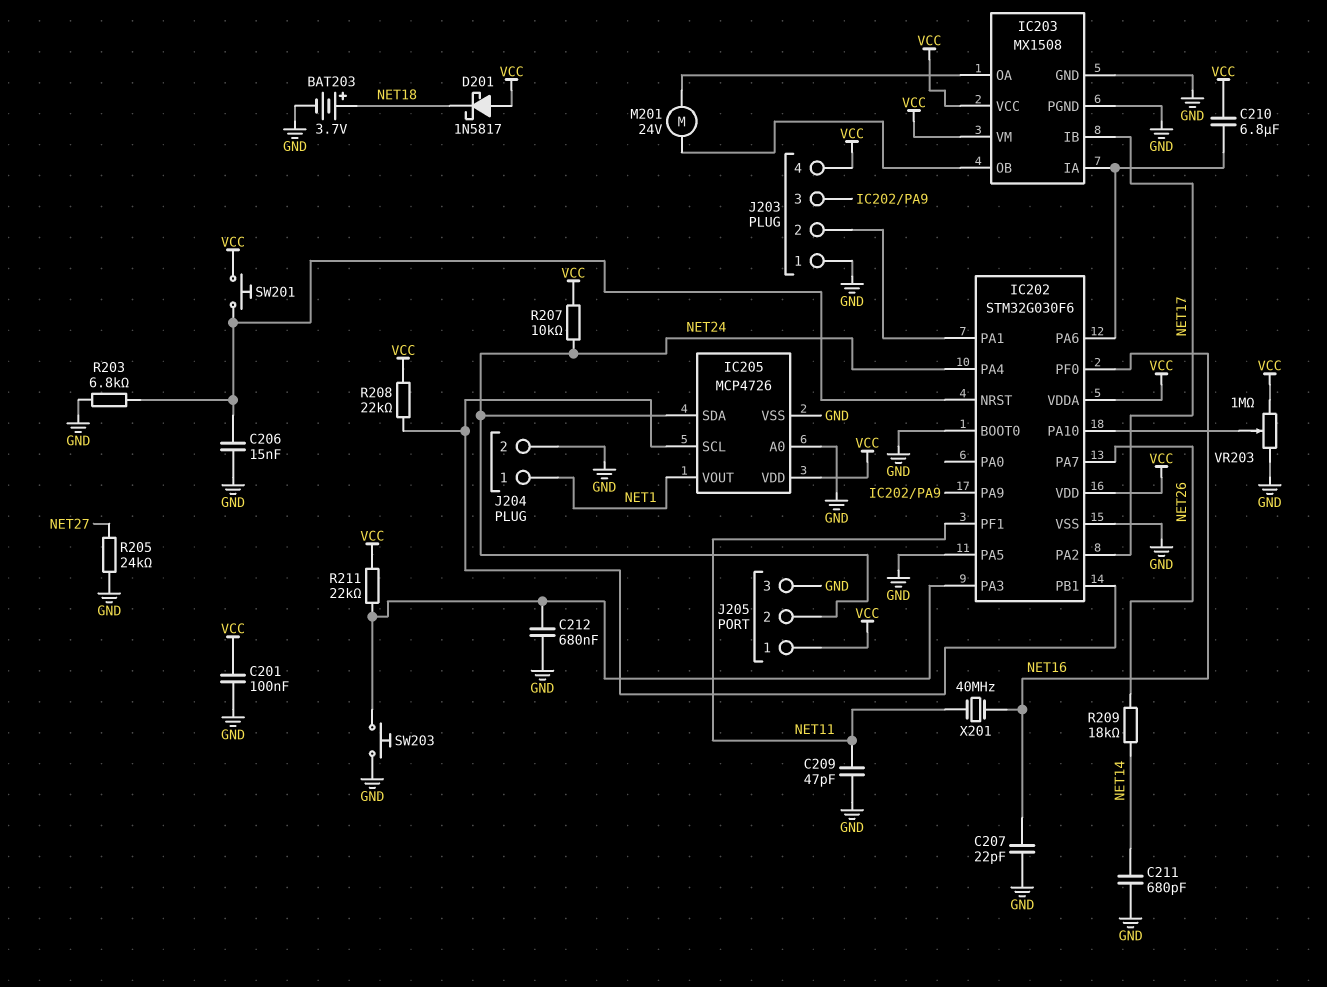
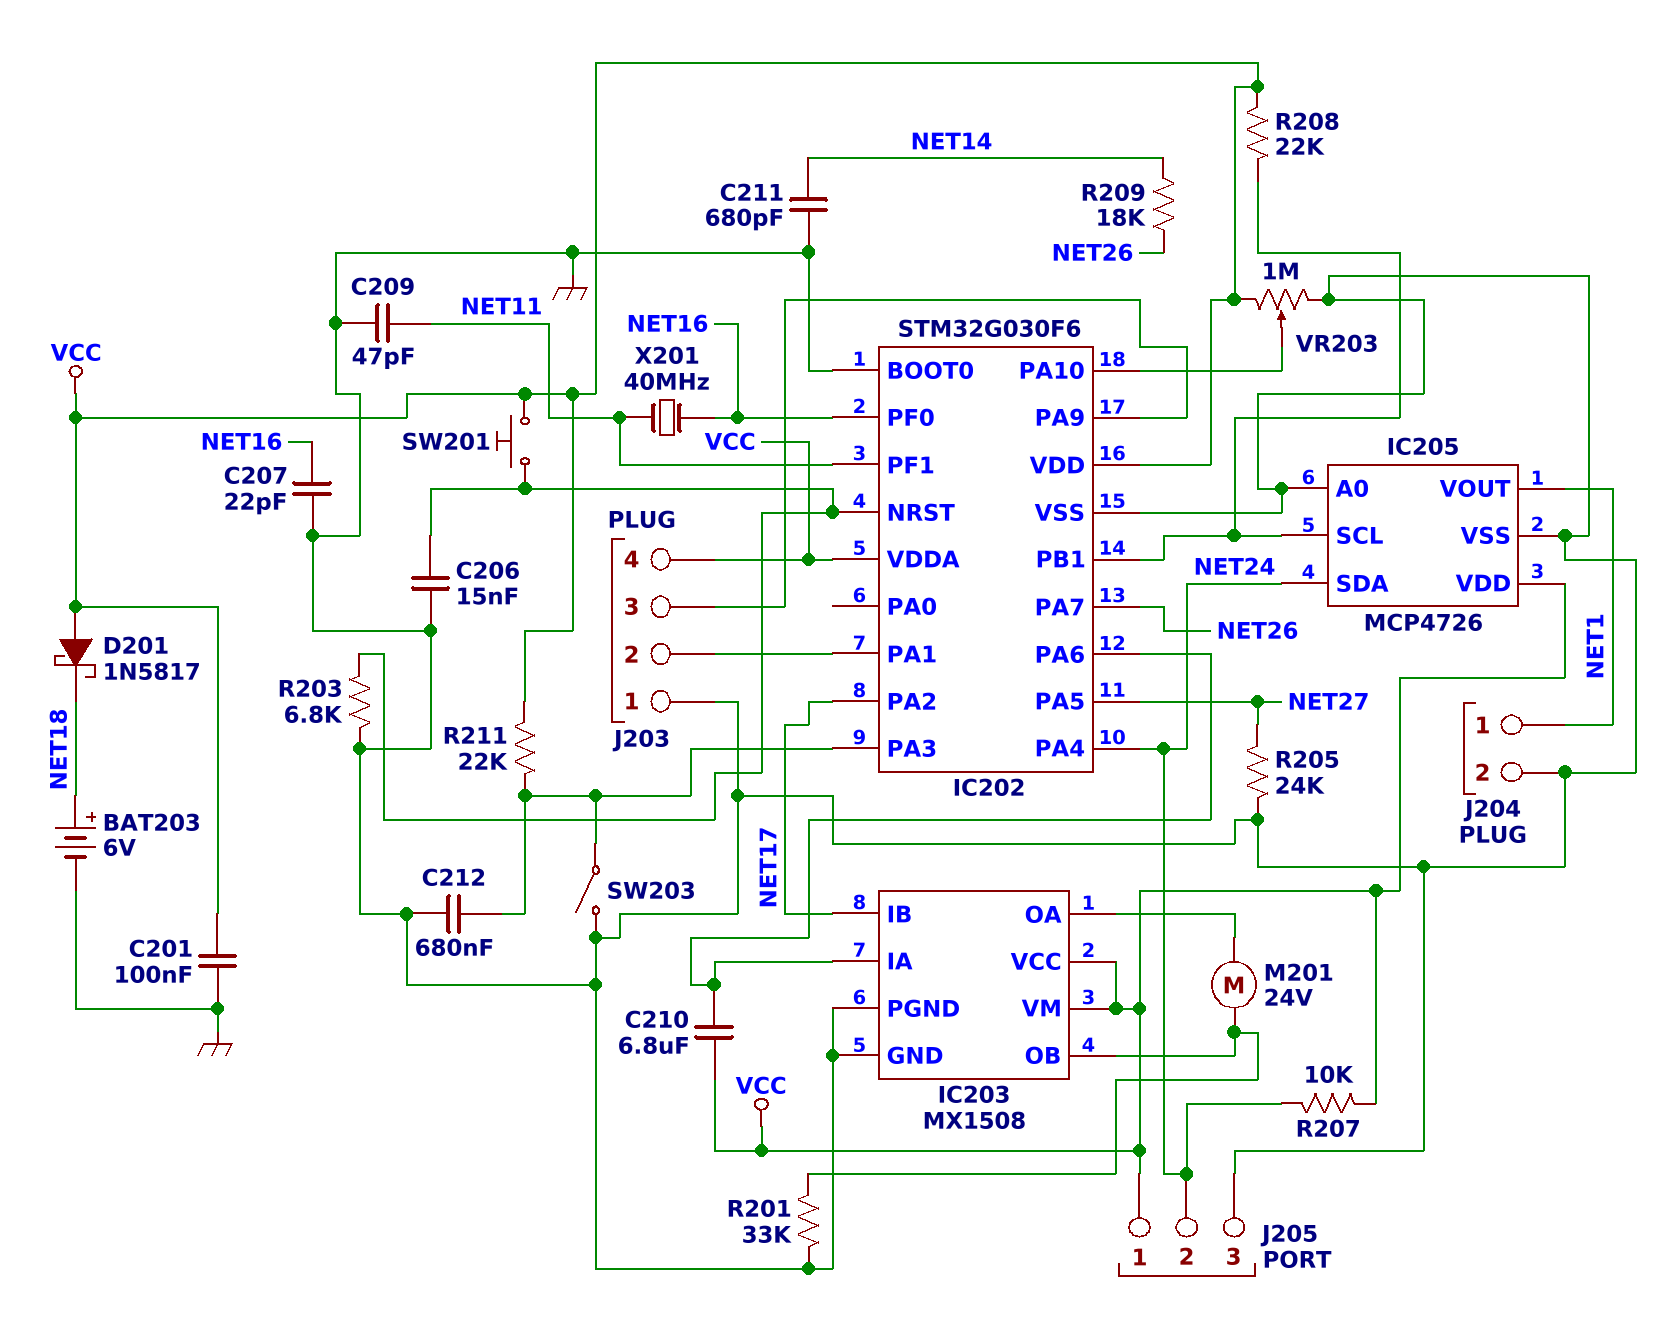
BAT203: 3.7V (plus NET18, minus GND) -> 6V (plus NET18, minus GND)
IC202 pin PA5: GND -> NET27
R201: none -> 33k (GND, IC203/OB)
SW203: button (GND, IC202/PA3) -> switch (GND, IC202/PA3)

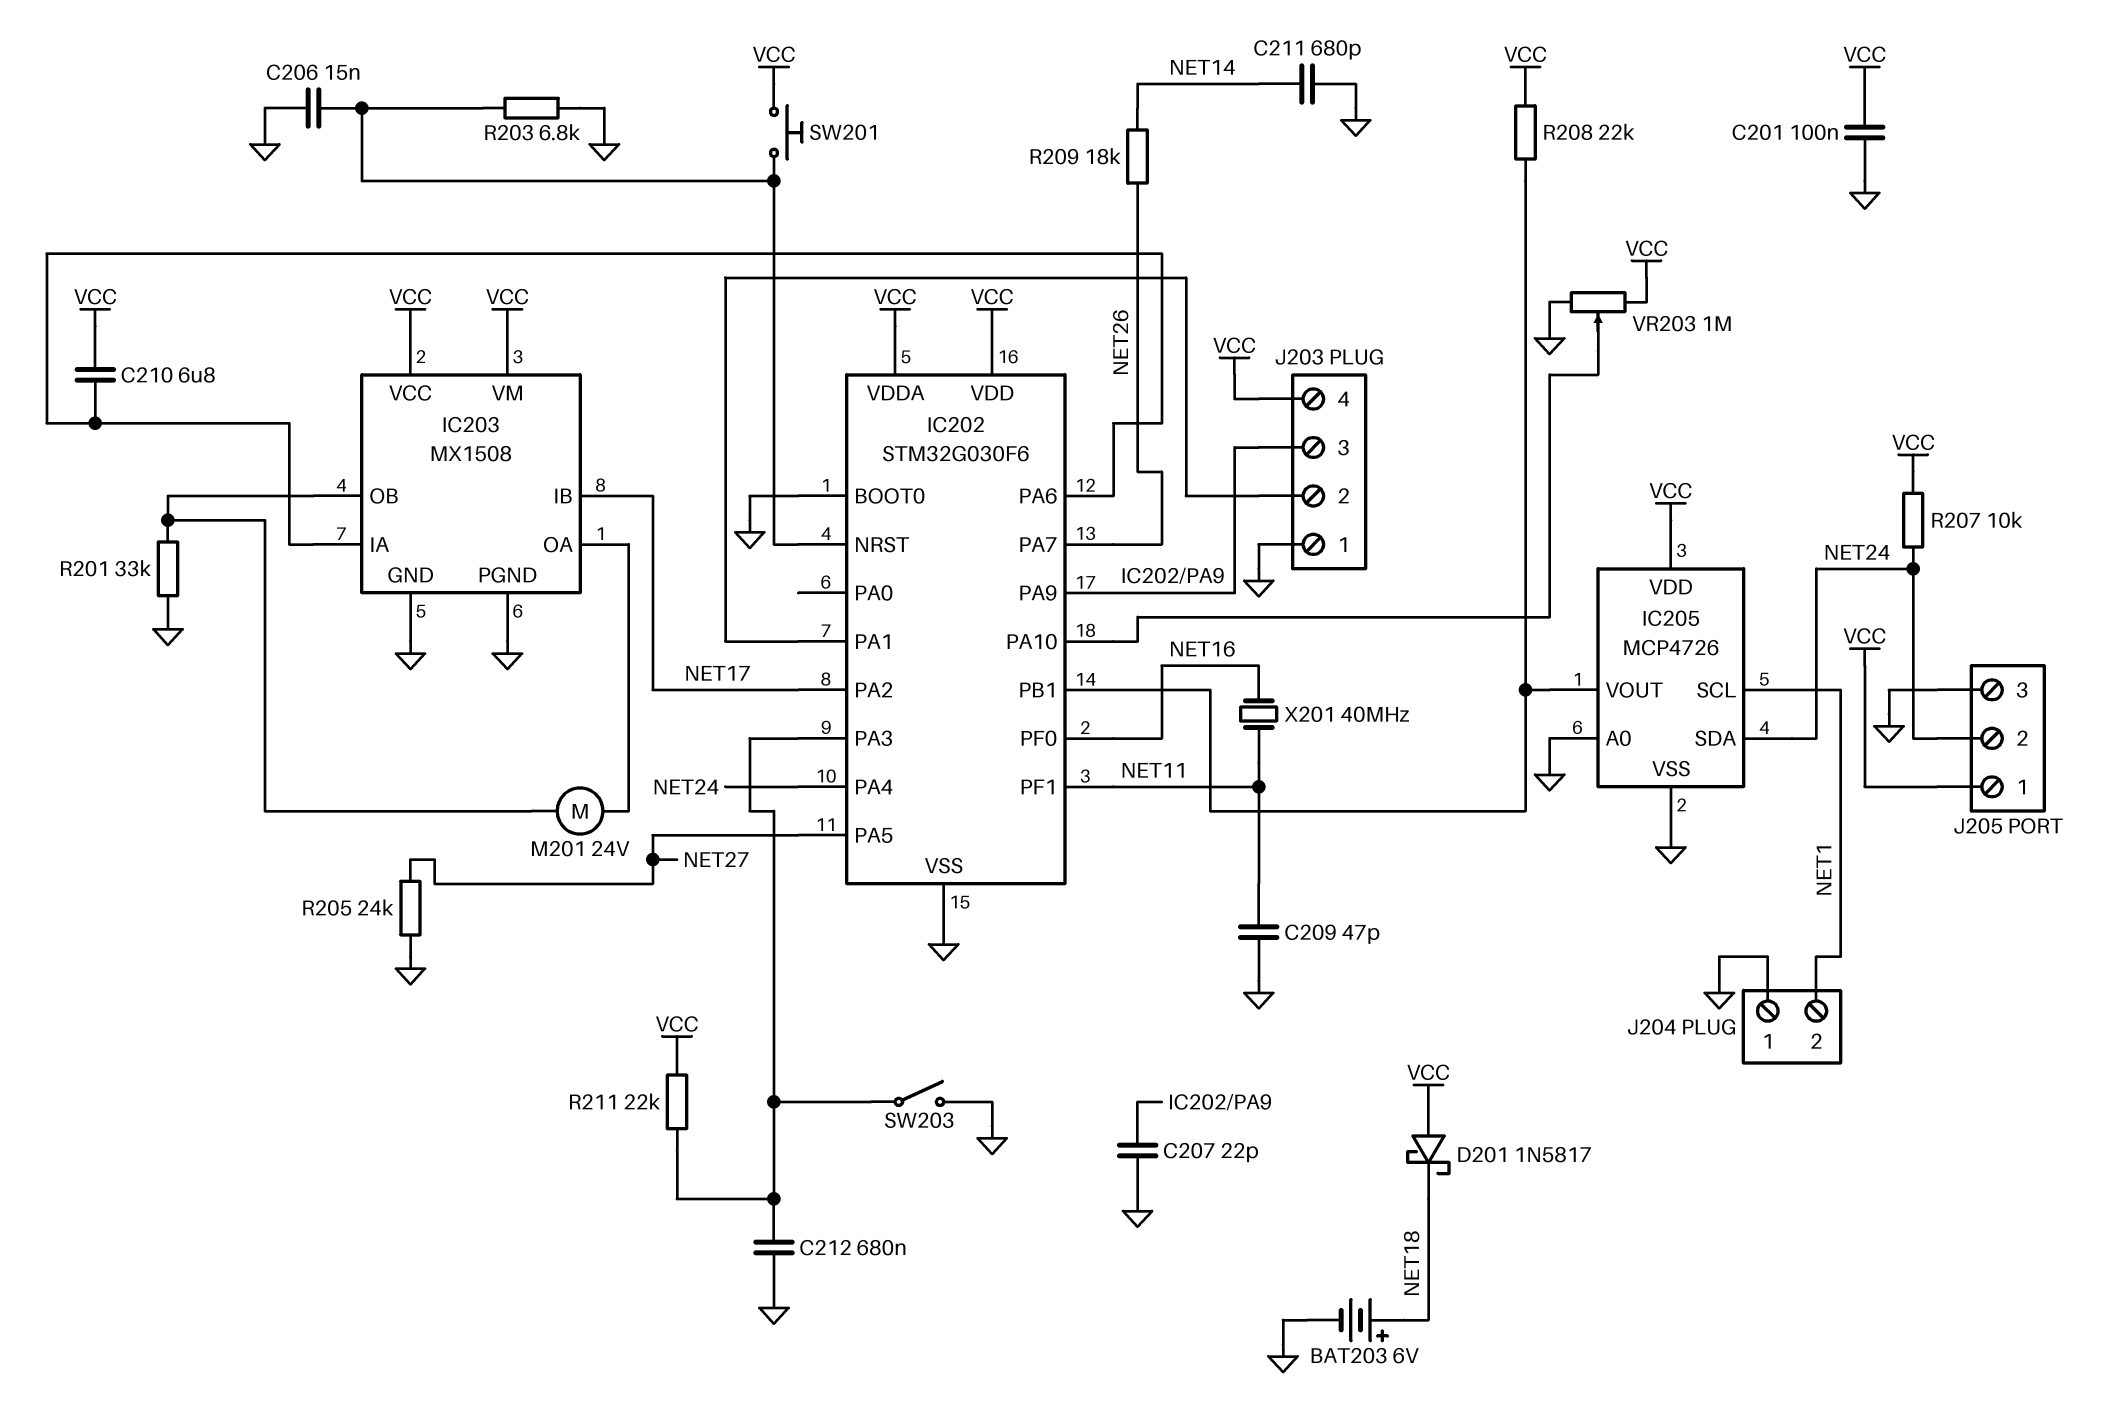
C207: 22pF (GND, NET16) -> 22pF (GND, IC202/PA9)
IC205 pin SCL: IC202/PB1 -> NET1
IC205 pin VOUT: NET1 -> IC202/PB1
J204 pin 1: NET1 -> GND
J204 pin 2: GND -> NET1

